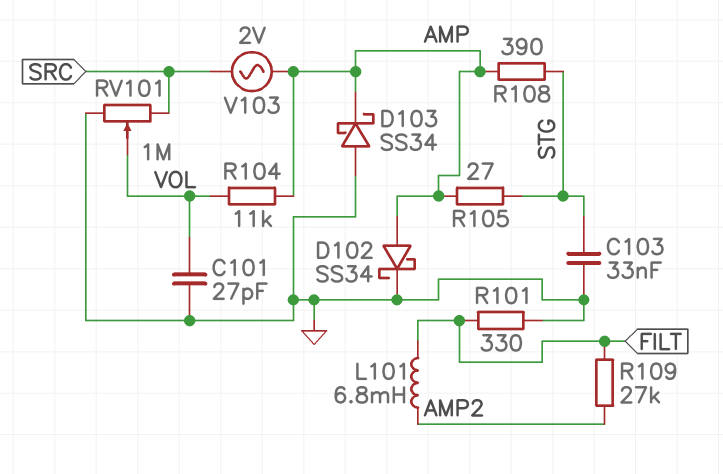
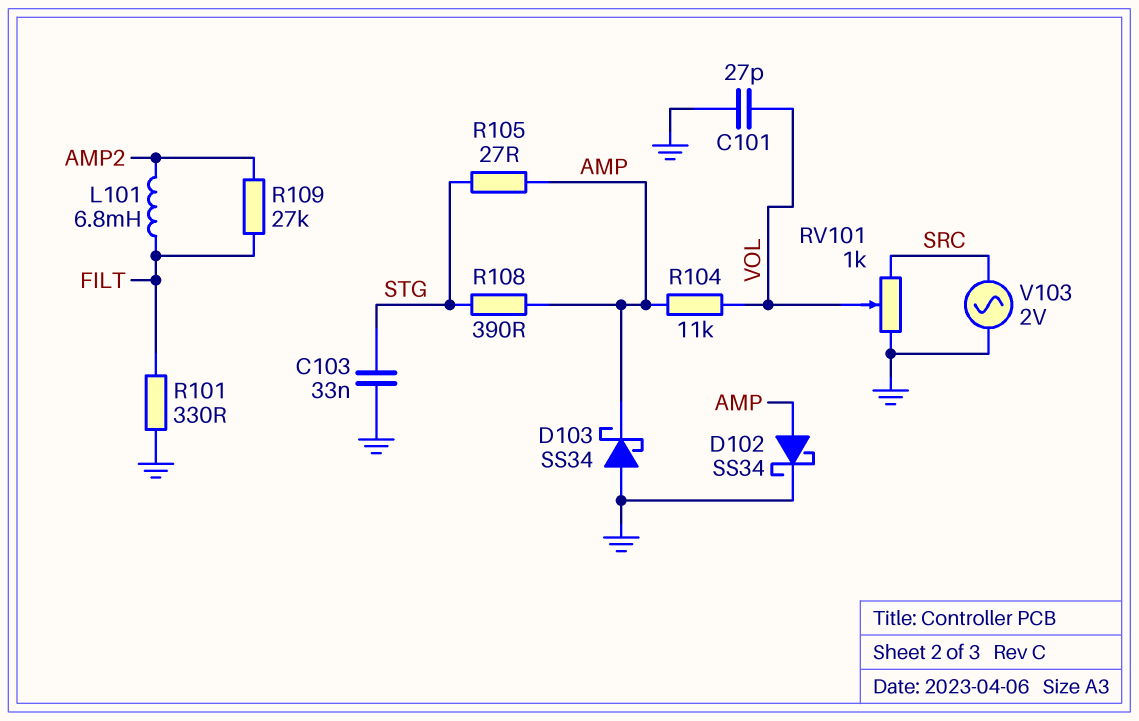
RV101: 1M (GND, SRC, wiper VOL) -> 1k (GND, SRC, wiper VOL)
V103: AC 2V (AMP, SRC) -> AC 2V (GND, SRC)

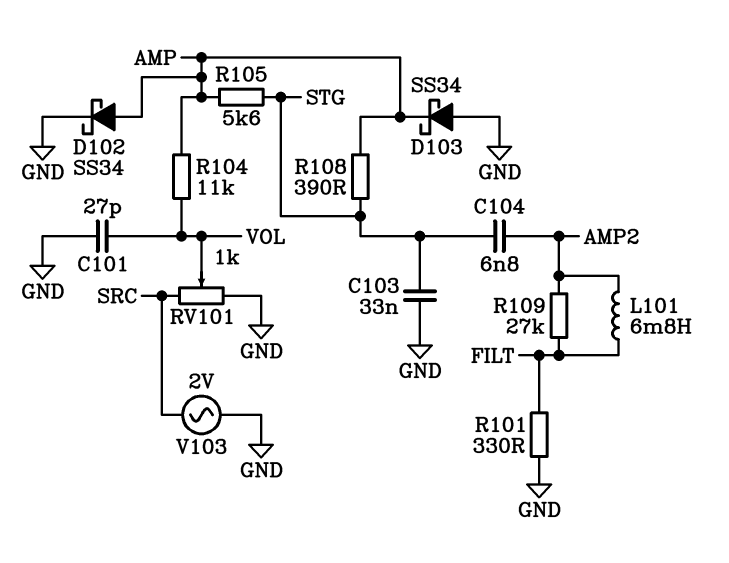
C104: none -> 6.8nF (AMP2, STG)
R105: 27 (AMP, STG) -> 5.6k (AMP, STG)

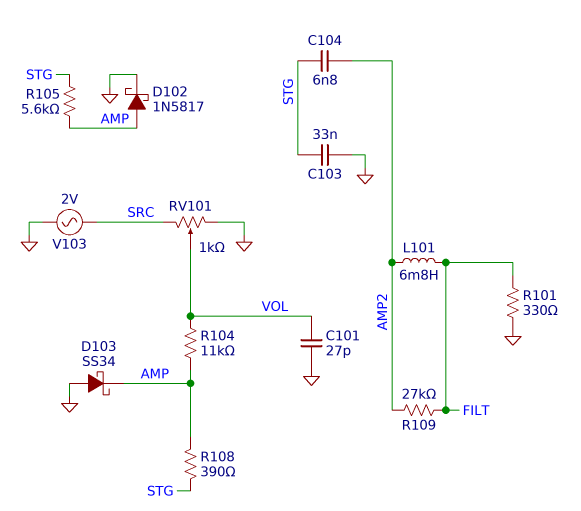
D102: schottky SS34 (A AMP, K GND) -> schottky 1N5817 (A AMP, K GND)

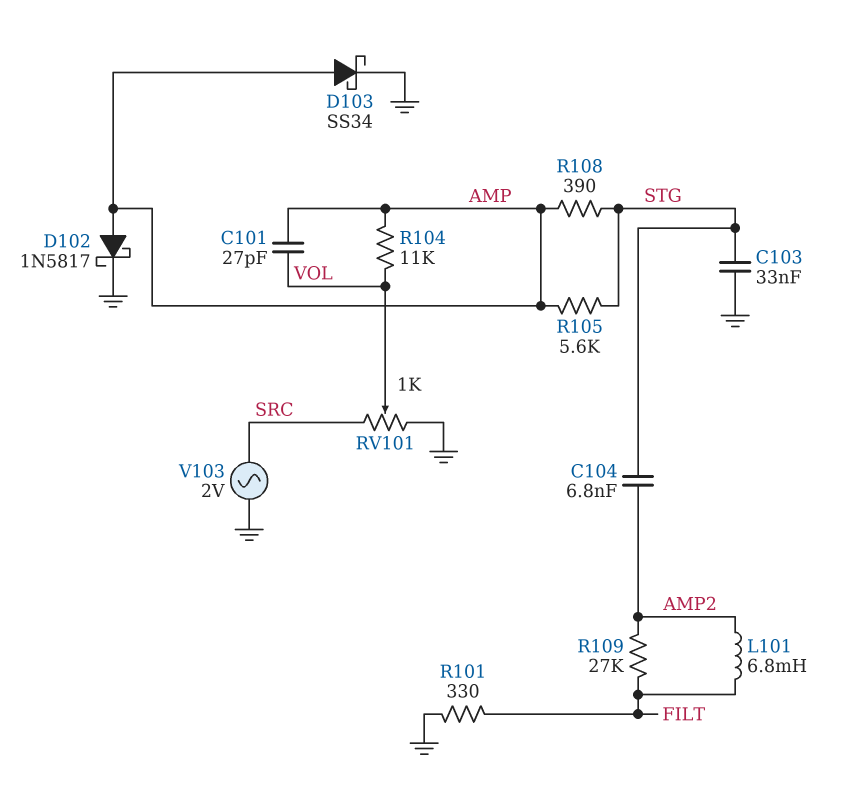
C101: 27pF (GND, VOL) -> 27pF (AMP, VOL)
D103: schottky SS34 (A GND, K AMP) -> schottky SS34 (A AMP, K GND)

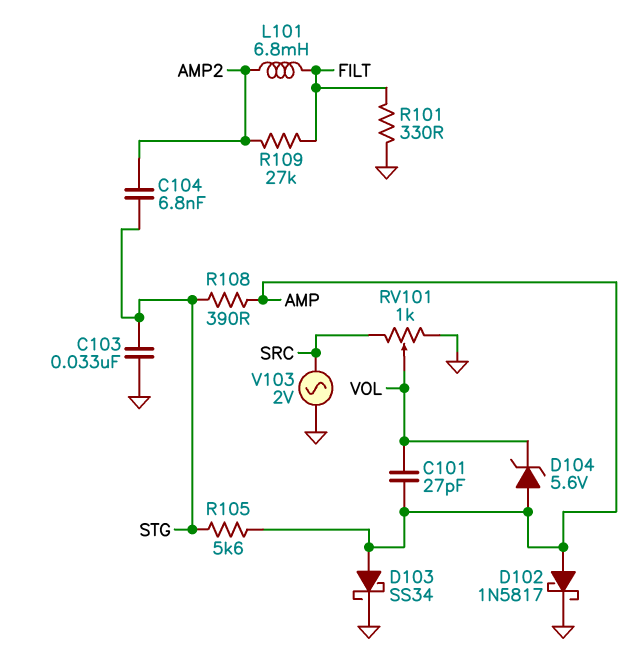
D104: none -> zener 5.6V (A AMP, K VOL)
R104: 11k (AMP, VOL) -> none

